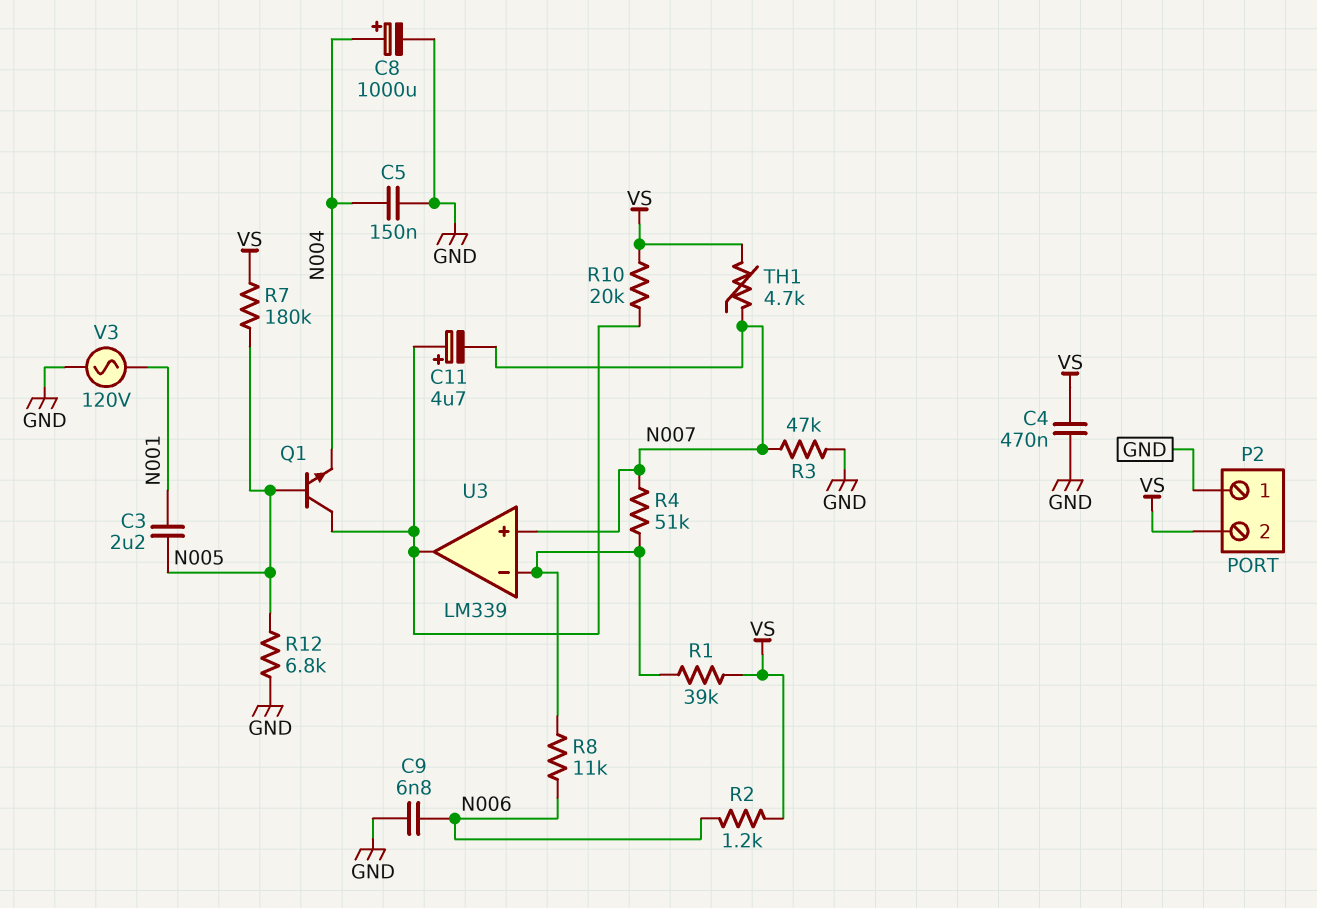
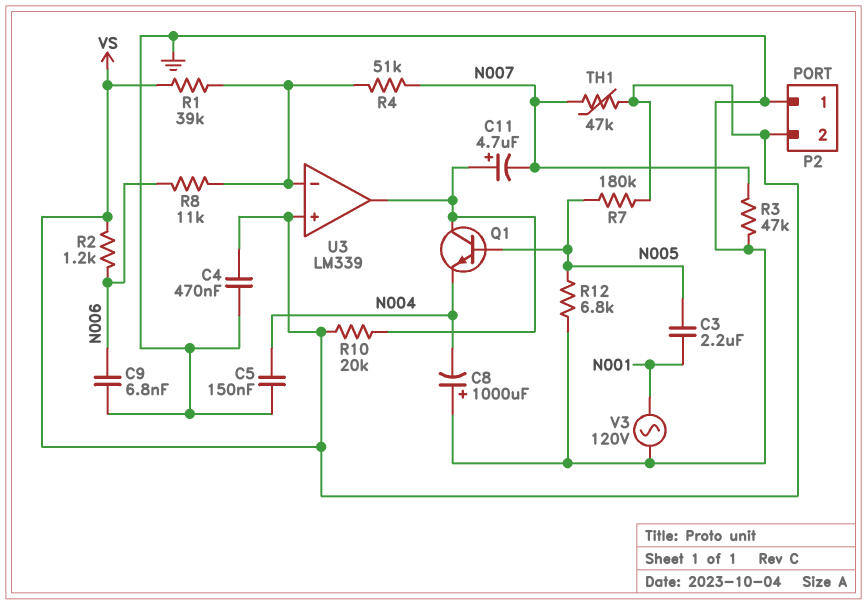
C8: 1000uF (plus N004, minus GND) -> 1000uF (plus GND, minus N004)
TH1: 4.7k (N007, VS) -> 47k (N007, VS)
U3 pin in+: N007 -> VS

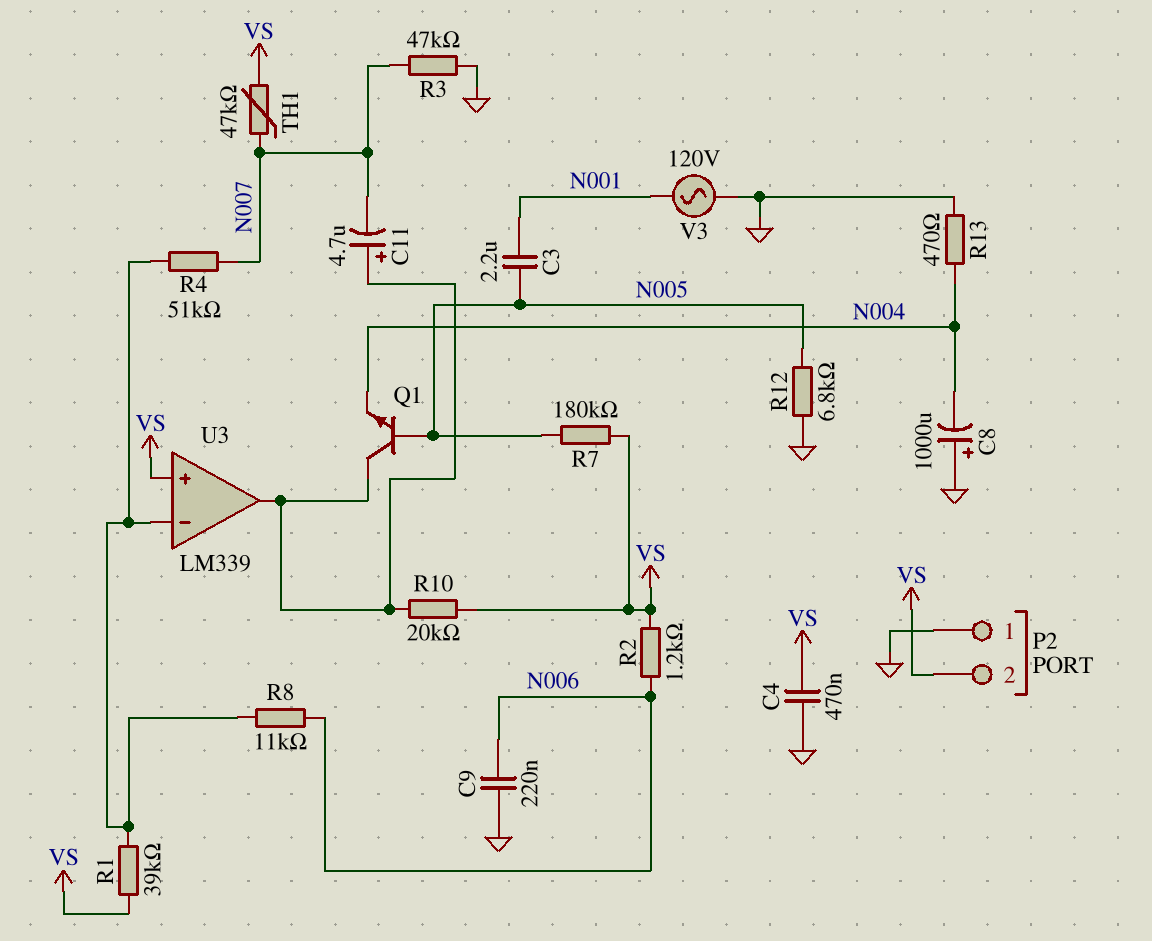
C5: 150nF (GND, N004) -> none
C9: 6.8nF (GND, N006) -> 220nF (GND, N006)
R13: none -> 470 (GND, N004)

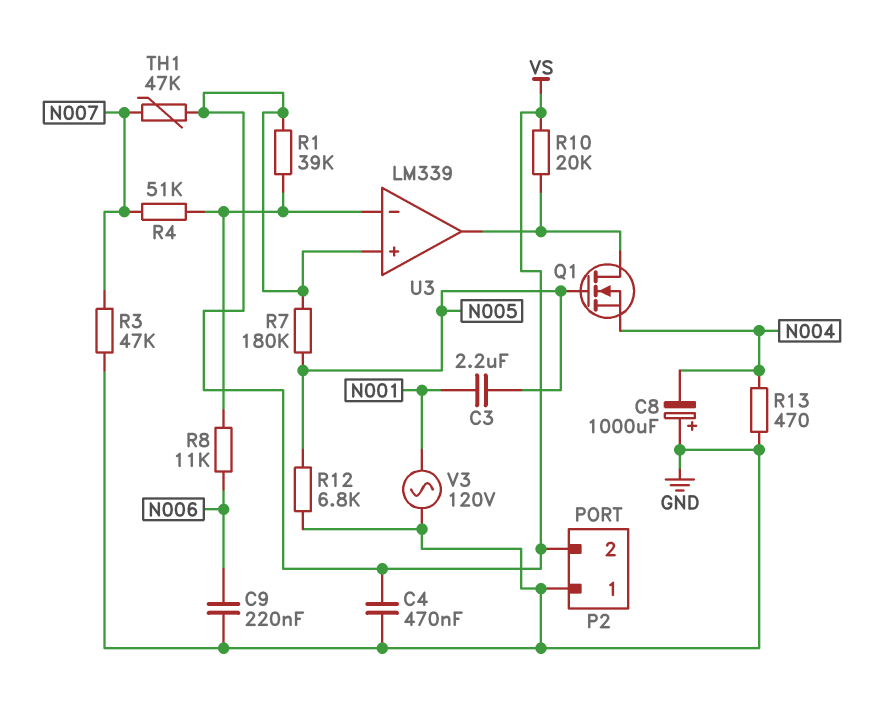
C11: 4.7uF (plus U3/out, minus N007) -> none
Q1: NPN (B N005, C U3/out, E N004) -> NMOS (G N005, D U3/out, S N004)
R2: 1.2k (N006, VS) -> none

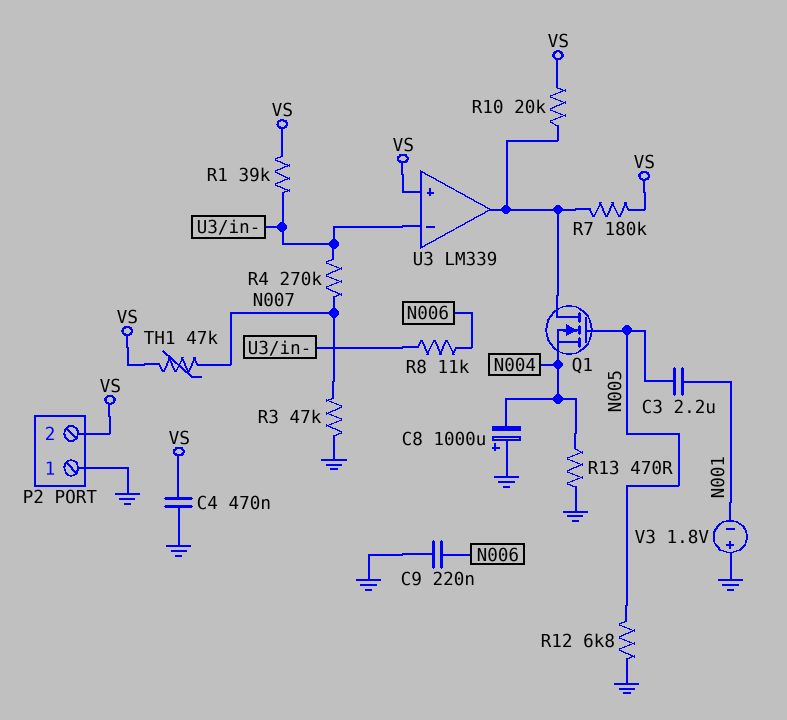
R4: 51k (N007, U3/in-) -> 270k (N007, U3/in-)
R7: 180k (N005, VS) -> 180k (U3/out, VS)
V3: AC 120V (GND, N001) -> 1.8V (plus GND, minus N001)

